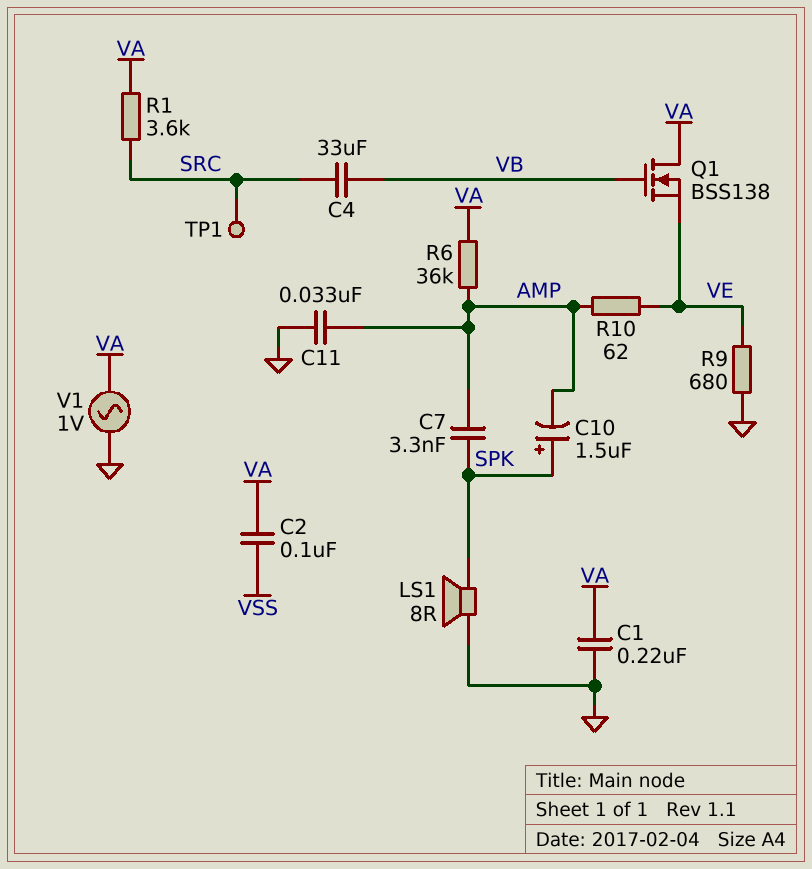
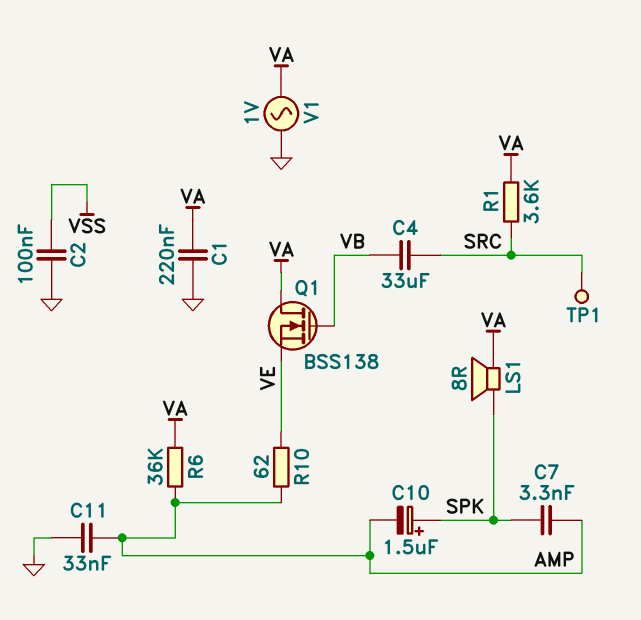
C2: 100nF (VA, VSS) -> 100nF (GND, VSS)
LS1: speaker 8R (GND, SPK) -> speaker 8R (SPK, VA)
R9: 680 (GND, VE) -> none

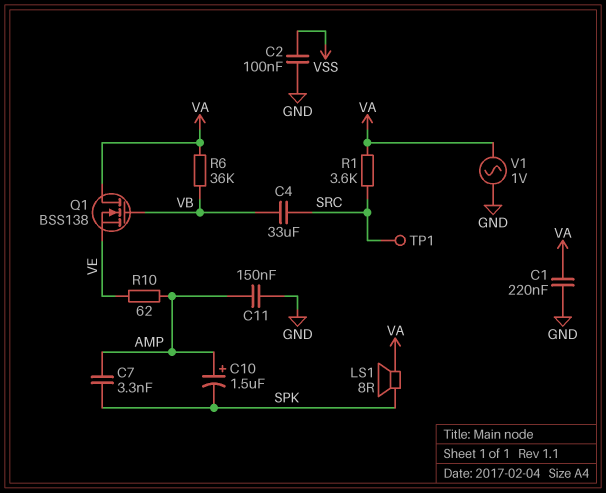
C10: 1.5uF (plus SPK, minus AMP) -> 1.5uF (plus AMP, minus SPK)
C11: 33nF (AMP, GND) -> 150nF (AMP, GND)
R6: 36k (AMP, VA) -> 36k (VA, VB)

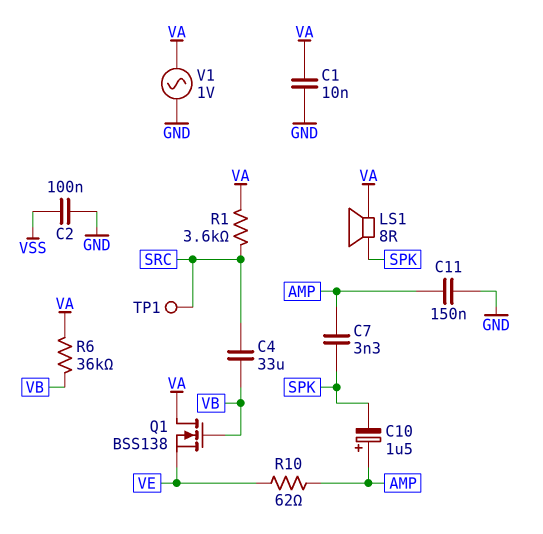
C1: 220nF (GND, VA) -> 10nF (GND, VA)

